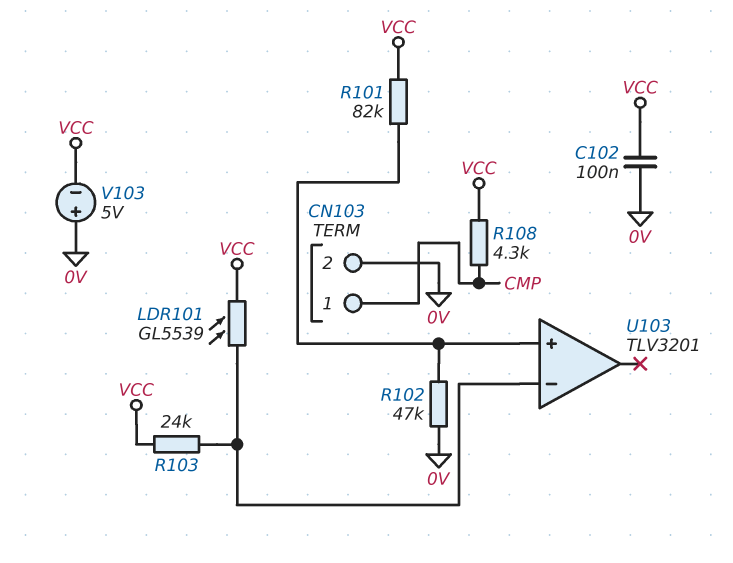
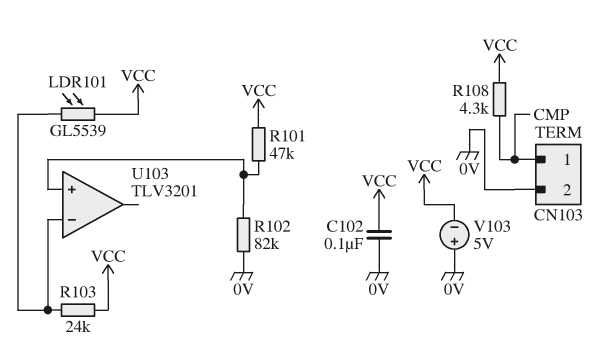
R101: 82k (U103/in+, VCC) -> 47k (U103/in+, VCC)
R102: 47k (0V, U103/in+) -> 82k (0V, U103/in+)

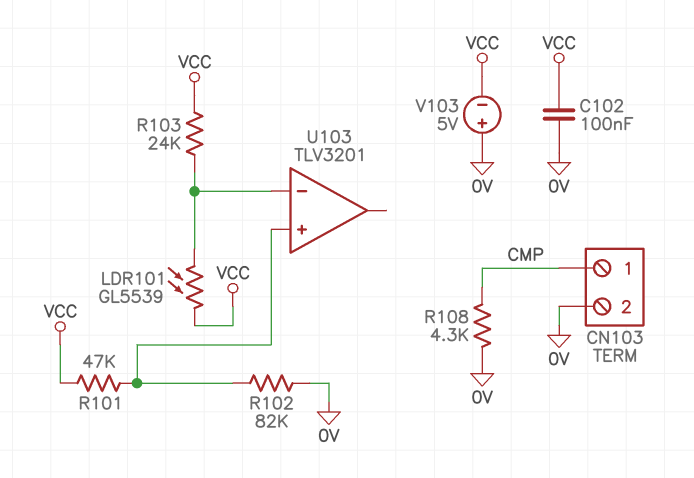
R108: 4.3k (CMP, VCC) -> 4.3k (0V, CMP)

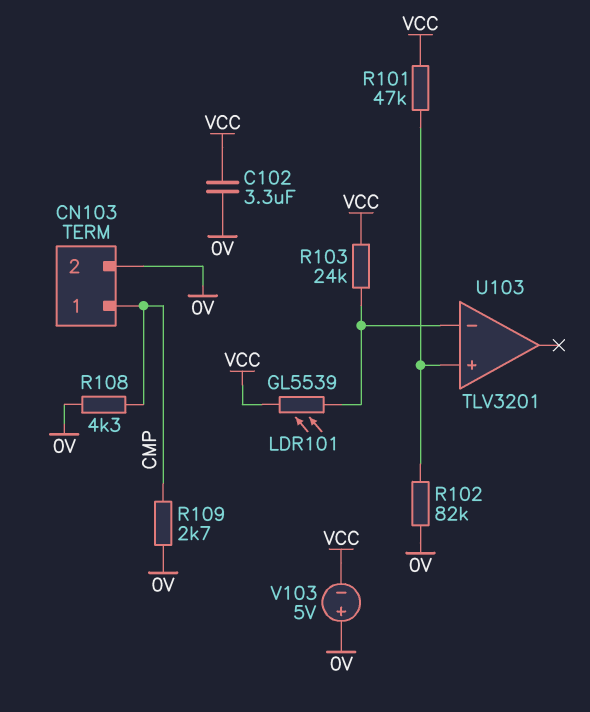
C102: 100nF (0V, VCC) -> 3.3uF (0V, VCC)
R109: none -> 2.7k (0V, CMP)

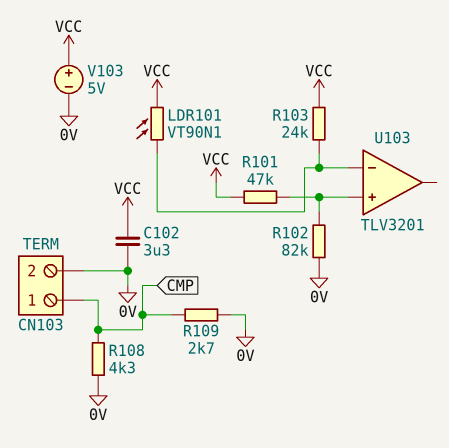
LDR101: GL5539 (U103/in-, VCC) -> VT90N1 (U103/in-, VCC)
V103: 5V (plus 0V, minus VCC) -> 5V (plus VCC, minus 0V)

